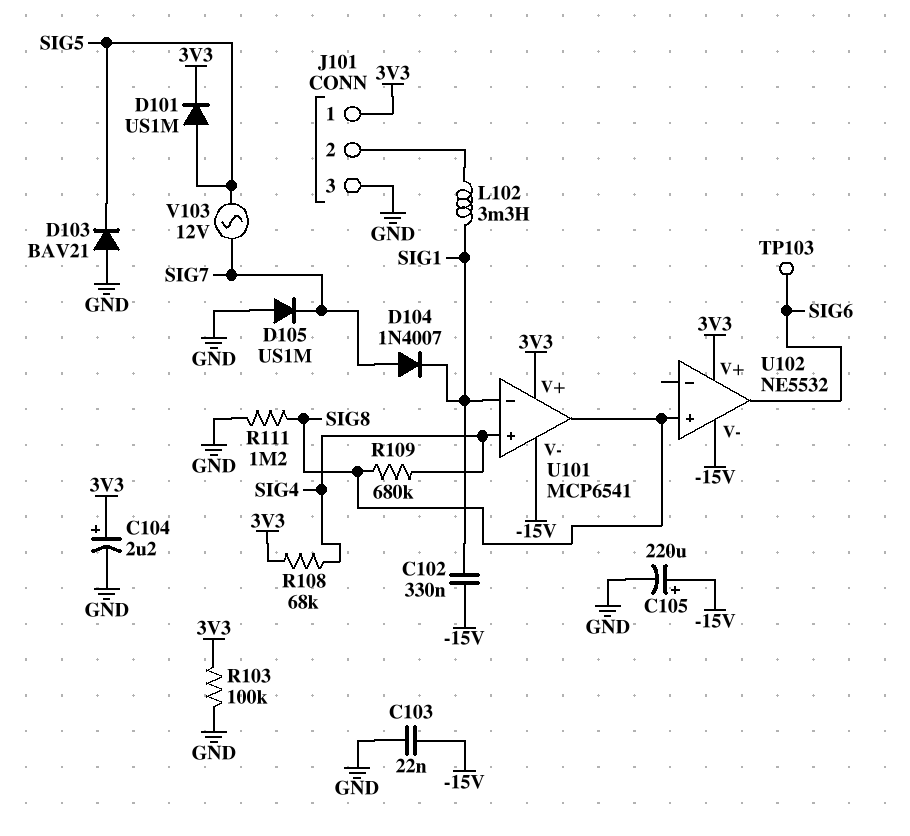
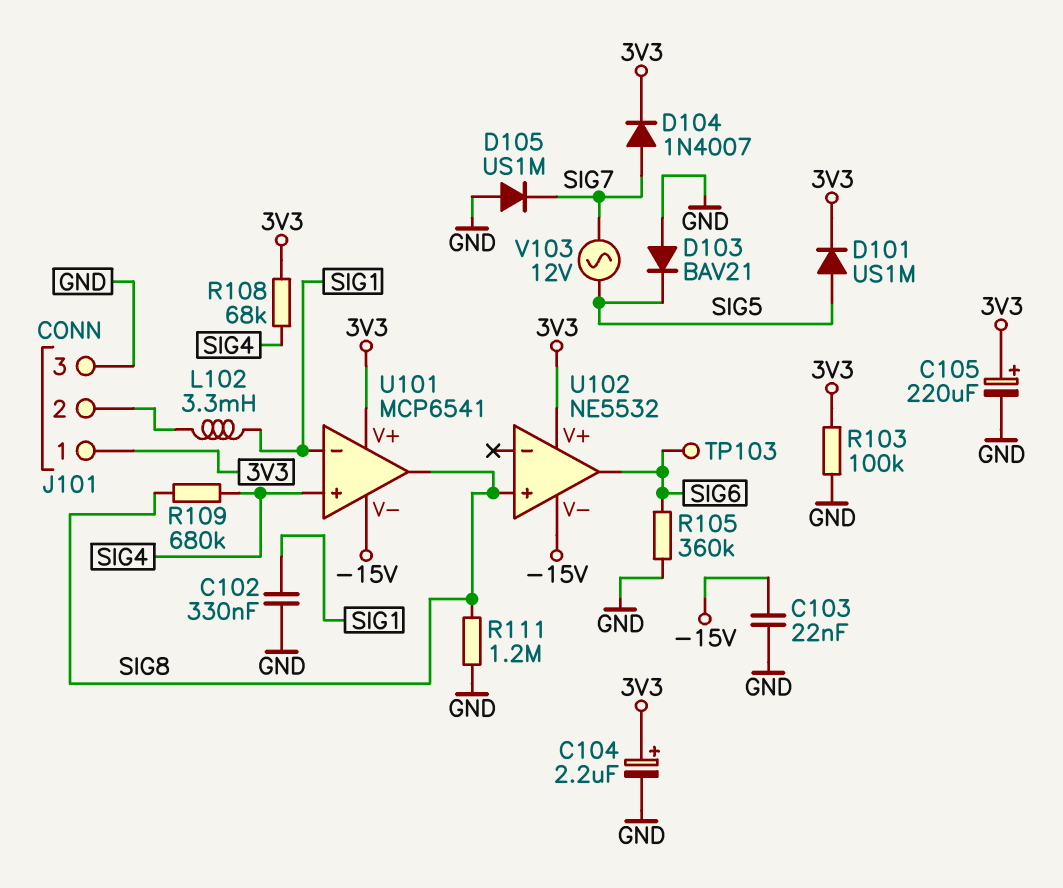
C102: 330nF (-15V, SIG1) -> 330nF (GND, SIG1)
C105: 220uF (plus -15V, minus GND) -> 220uF (plus 3V3, minus GND)
D104: diode 1N4007 (A SIG7, K SIG1) -> diode 1N4007 (A SIG7, K 3V3)
R105: none -> 360k (GND, SIG6)

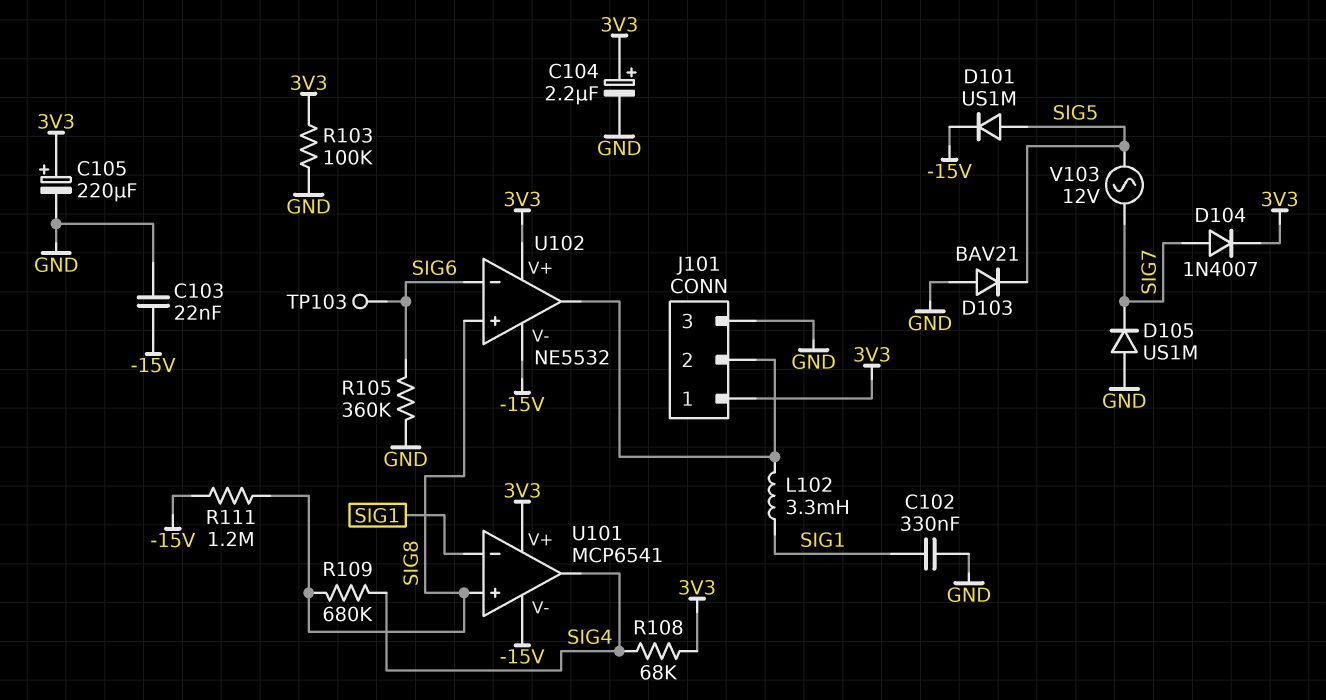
D101: diode US1M (A SIG5, K 3V3) -> diode US1M (A SIG5, K -15V)
R111: 1.2M (GND, SIG8) -> 1.2M (-15V, SIG8)
U101 pin in+: SIG4 -> SIG8
U101 pin out: SIG8 -> SIG4
U102 pin in-: none -> SIG6
U102 pin out: SIG6 -> J101/2

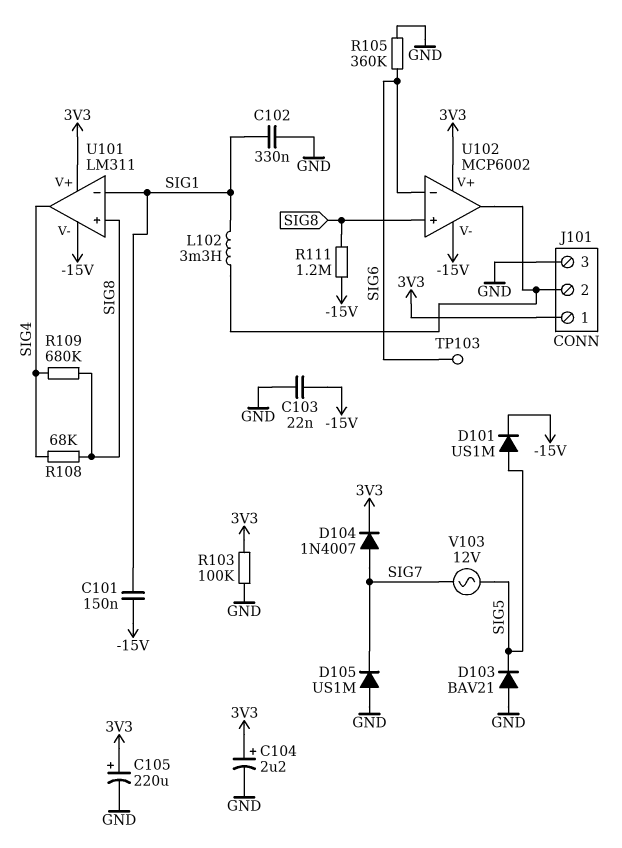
C101: none -> 150nF (-15V, SIG1)
R108: 68k (3V3, SIG4) -> 68k (SIG4, SIG8)
U101: MCP6541 -> LM311
U102: NE5532 -> MCP6002

